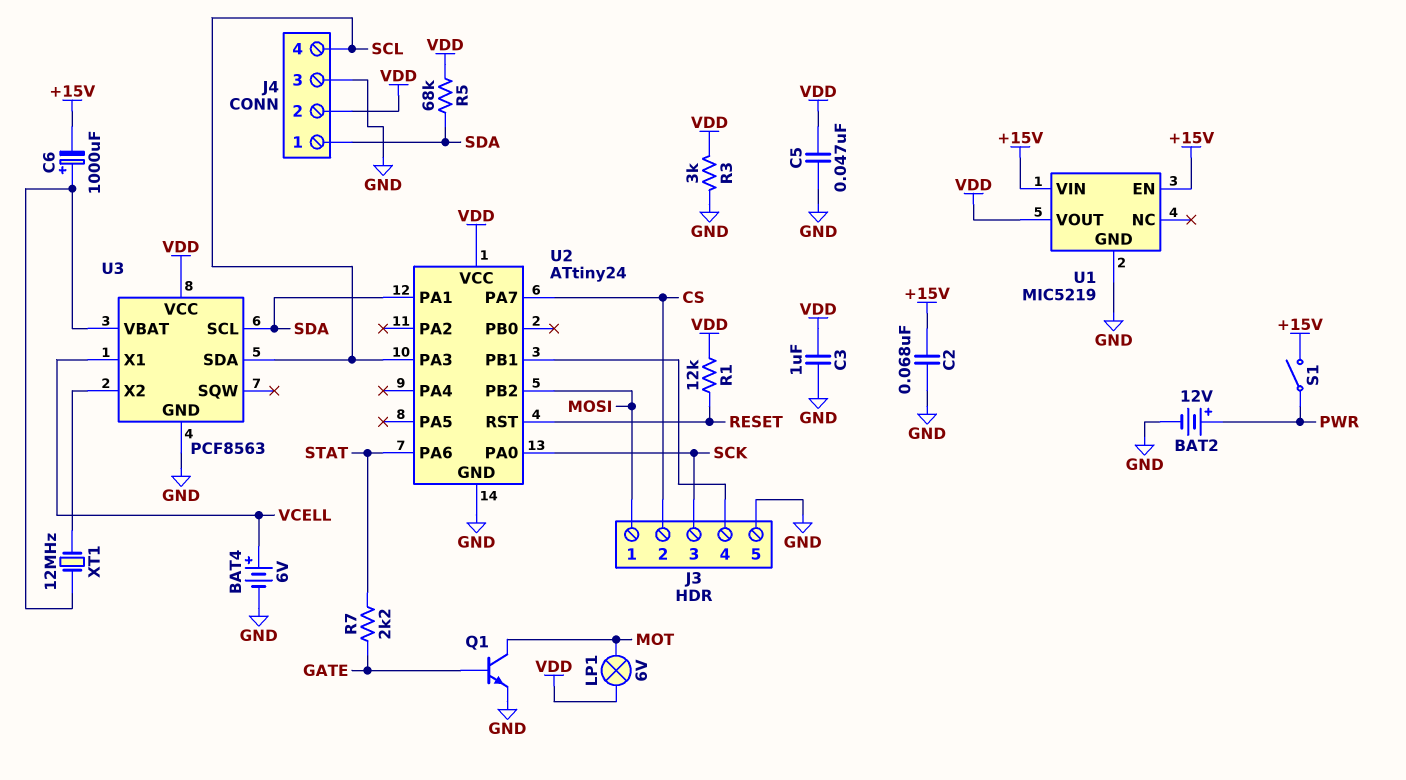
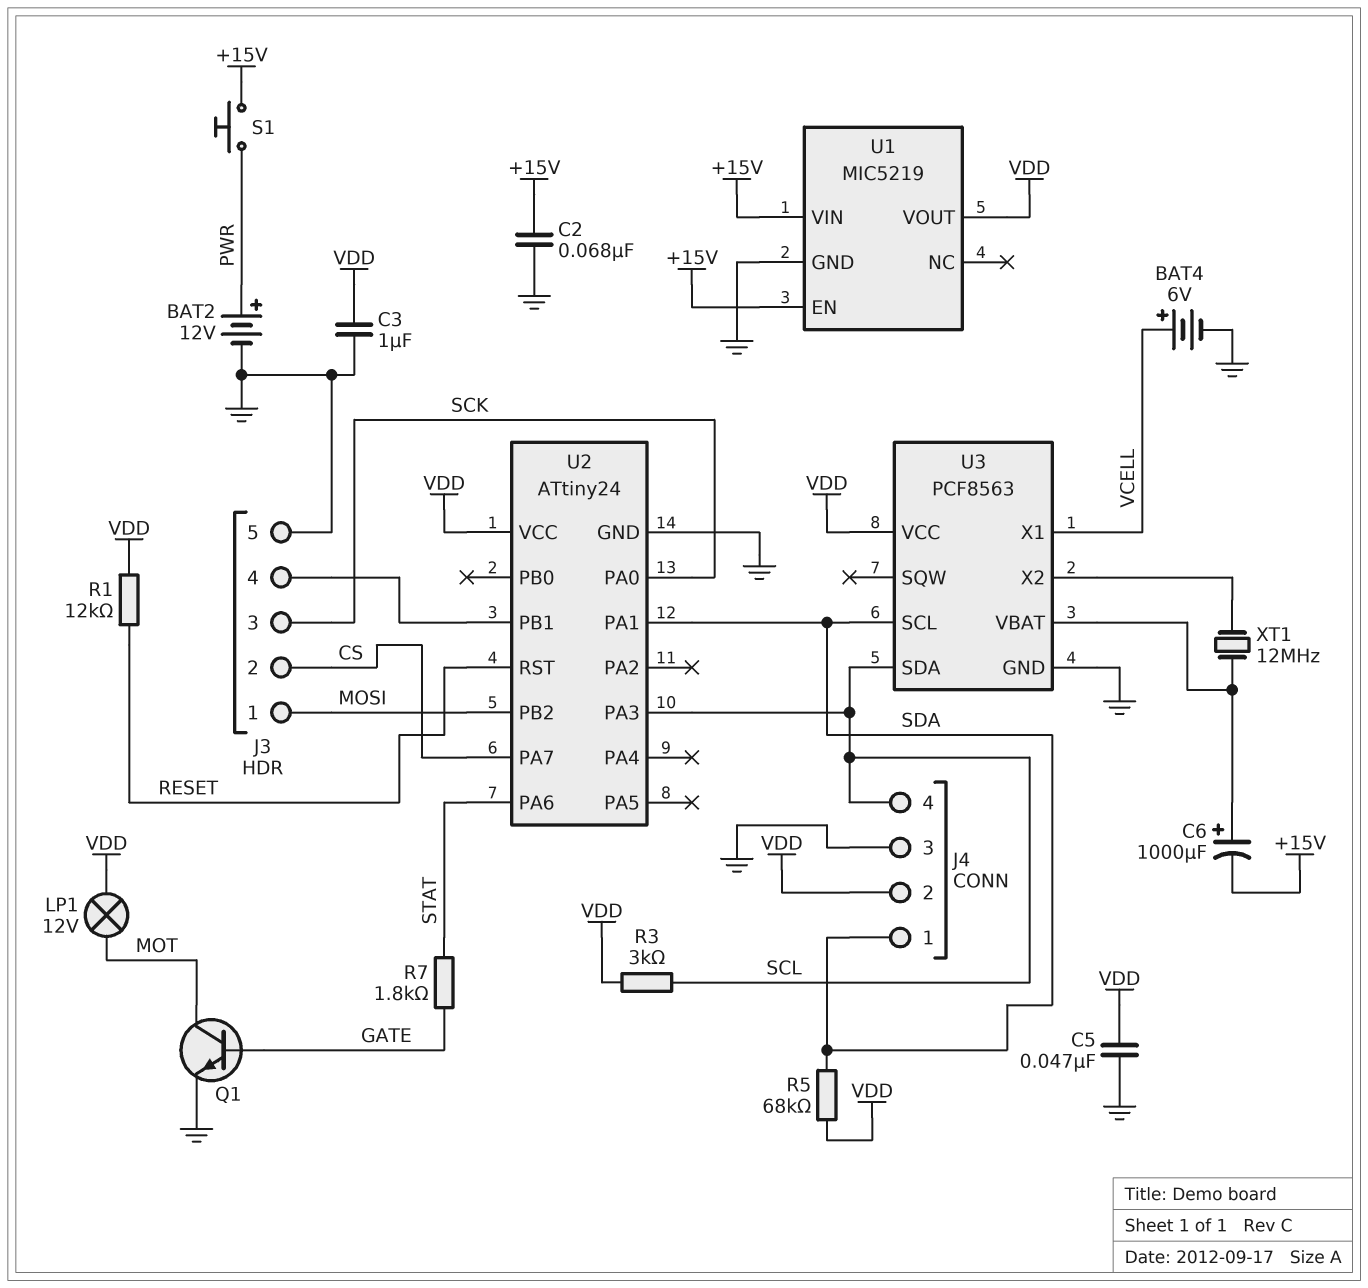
LP1: lamp 6V (MOT, VDD) -> lamp 12V (MOT, VDD)
R3: 3k (GND, VDD) -> 3k (SCL, VDD)
R7: 2.2k (GATE, STAT) -> 1.8k (GATE, STAT)
S1: switch (+15V, PWR) -> button (+15V, PWR)

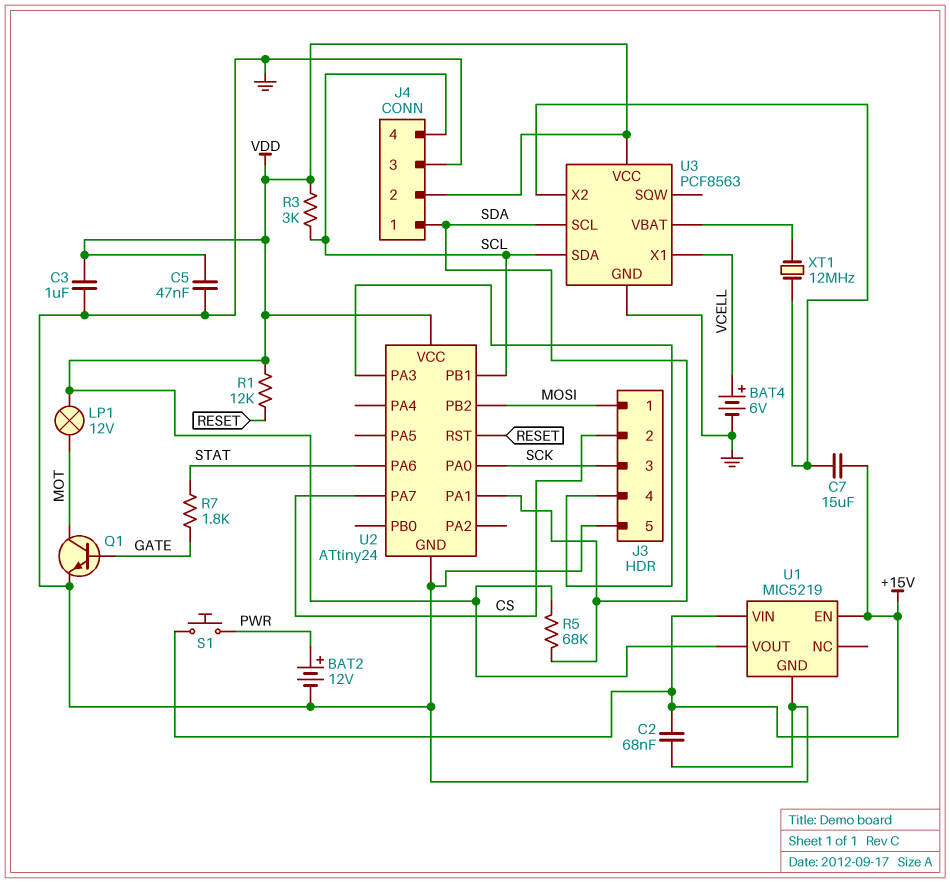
C6: 1000uF (plus U3/VBAT, minus +15V) -> none
C7: none -> 15uF (+15V, U3/X2)
U2 pin PA3: SCL -> J3/4
U2 pin PB1: J3/4 -> SCL

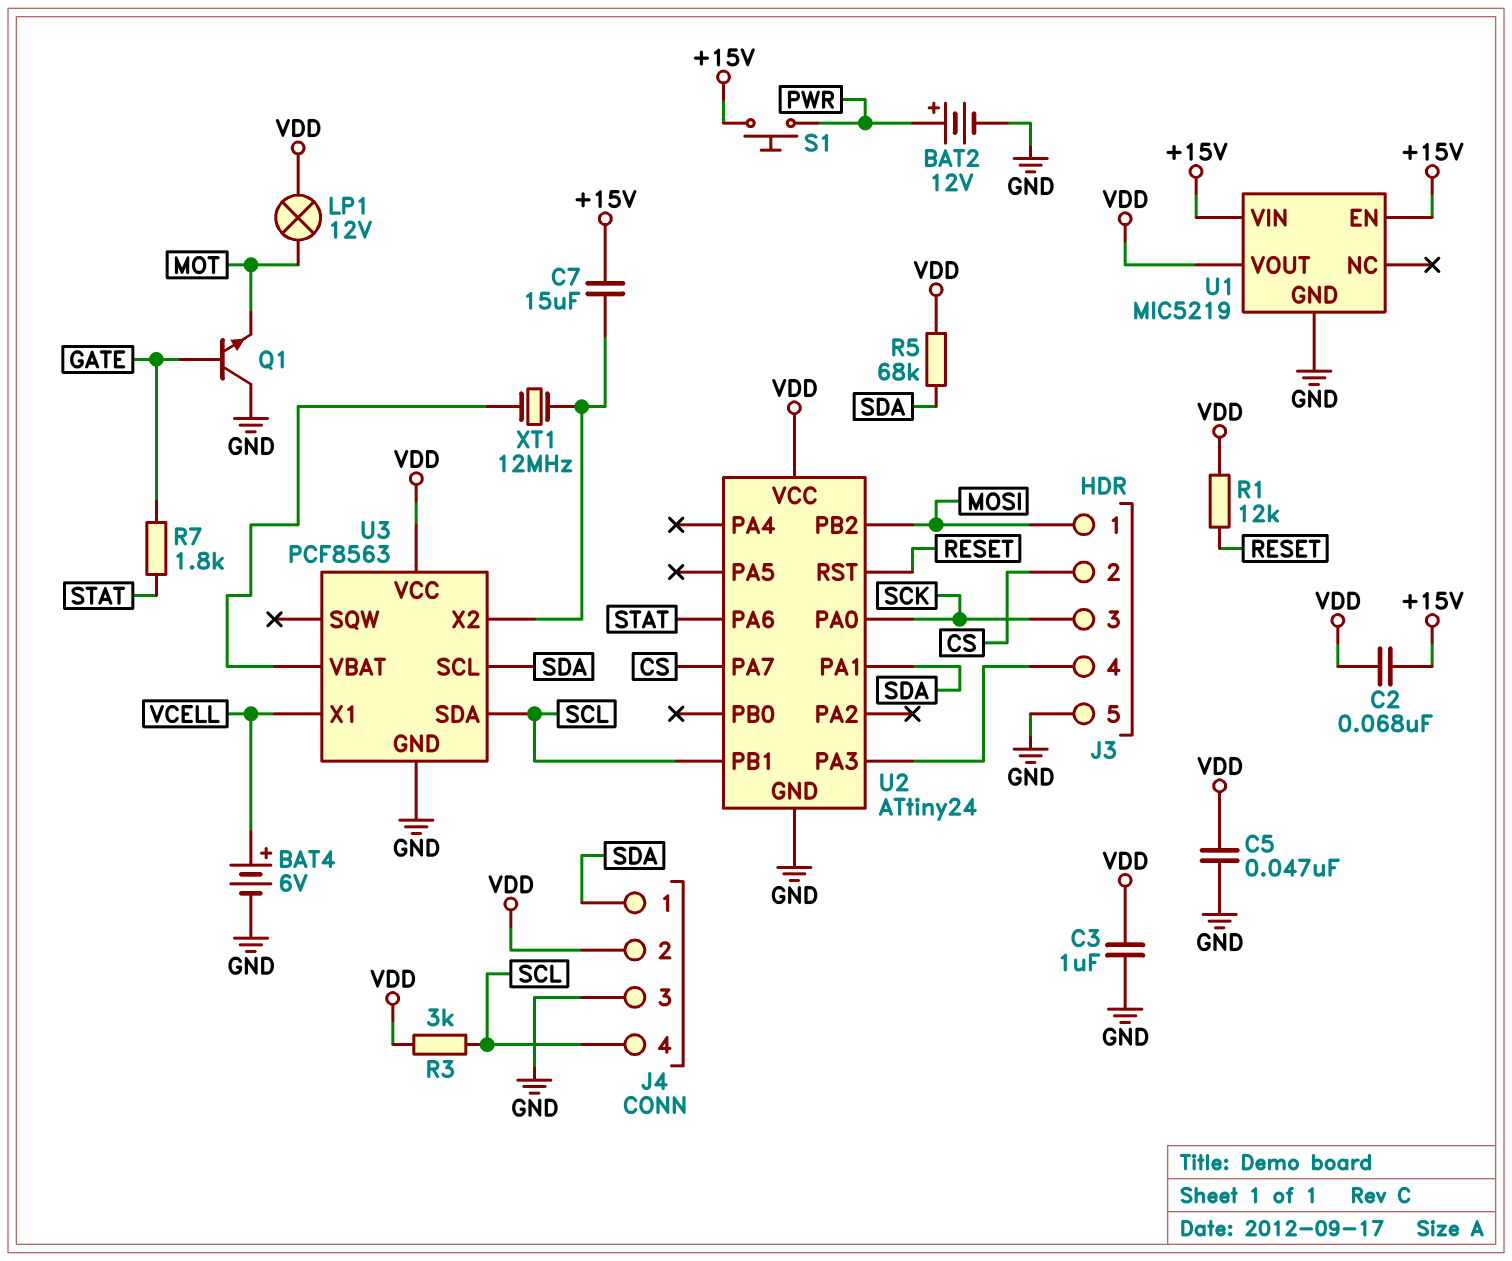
C2: 68nF (+15V, GND) -> 68nF (+15V, VDD)
Q1: NPN (B GATE, C MOT, E GND) -> NPN (B GATE, C GND, E MOT)

